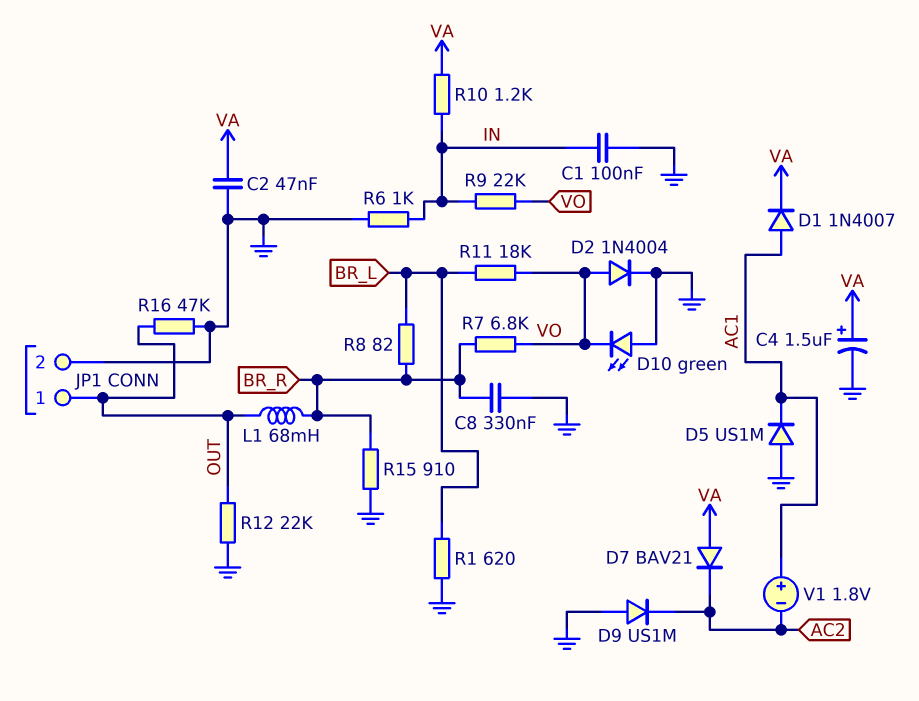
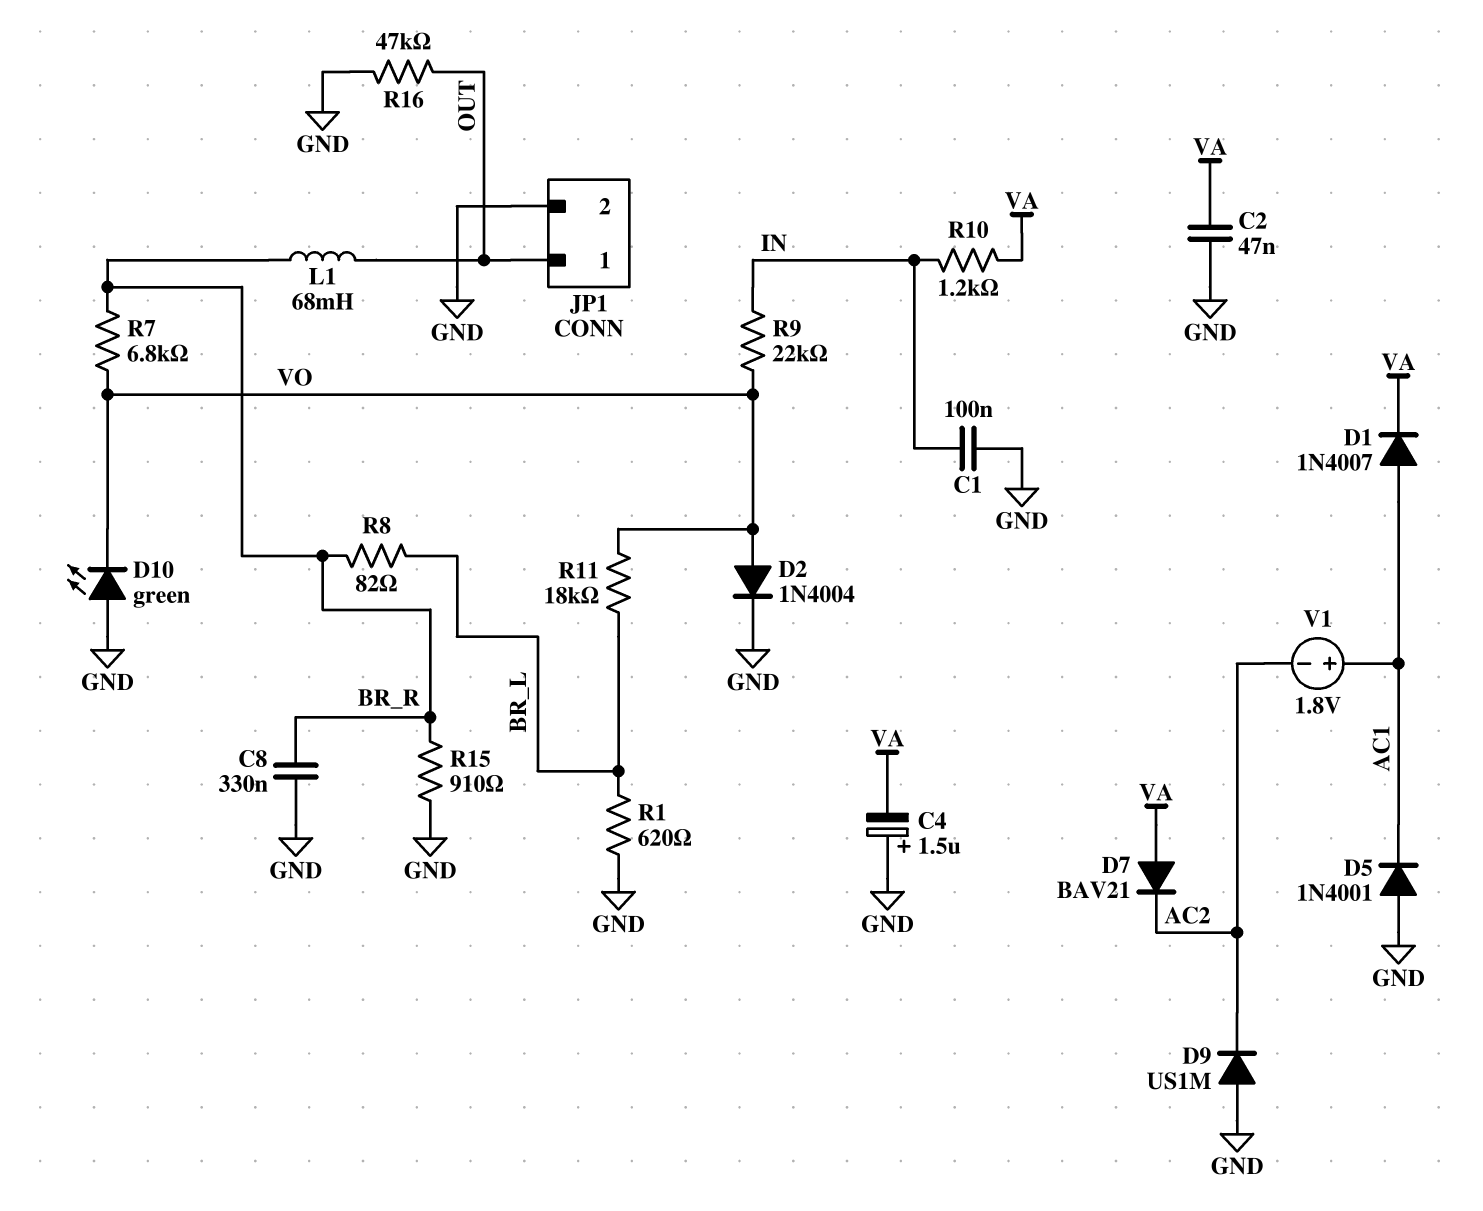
C4: 1.5uF (plus VA, minus GND) -> 1.5uF (plus GND, minus VA)
D5: diode US1M (A GND, K AC1) -> diode 1N4001 (A GND, K AC1)
R6: 1k (GND, IN) -> none
R12: 22k (GND, OUT) -> none

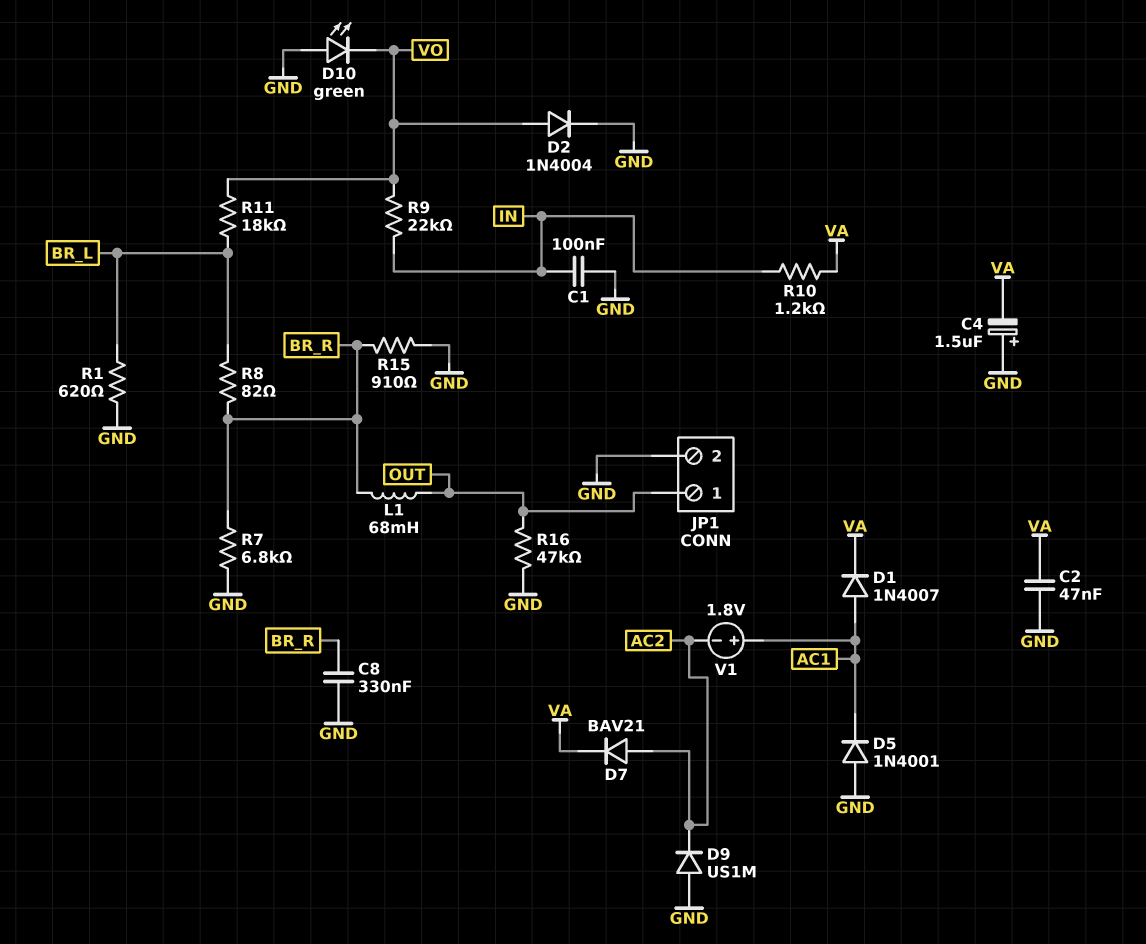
D7: diode BAV21 (A VA, K AC2) -> diode BAV21 (A AC2, K VA)
R7: 6.8k (BR_R, VO) -> 6.8k (BR_R, GND)

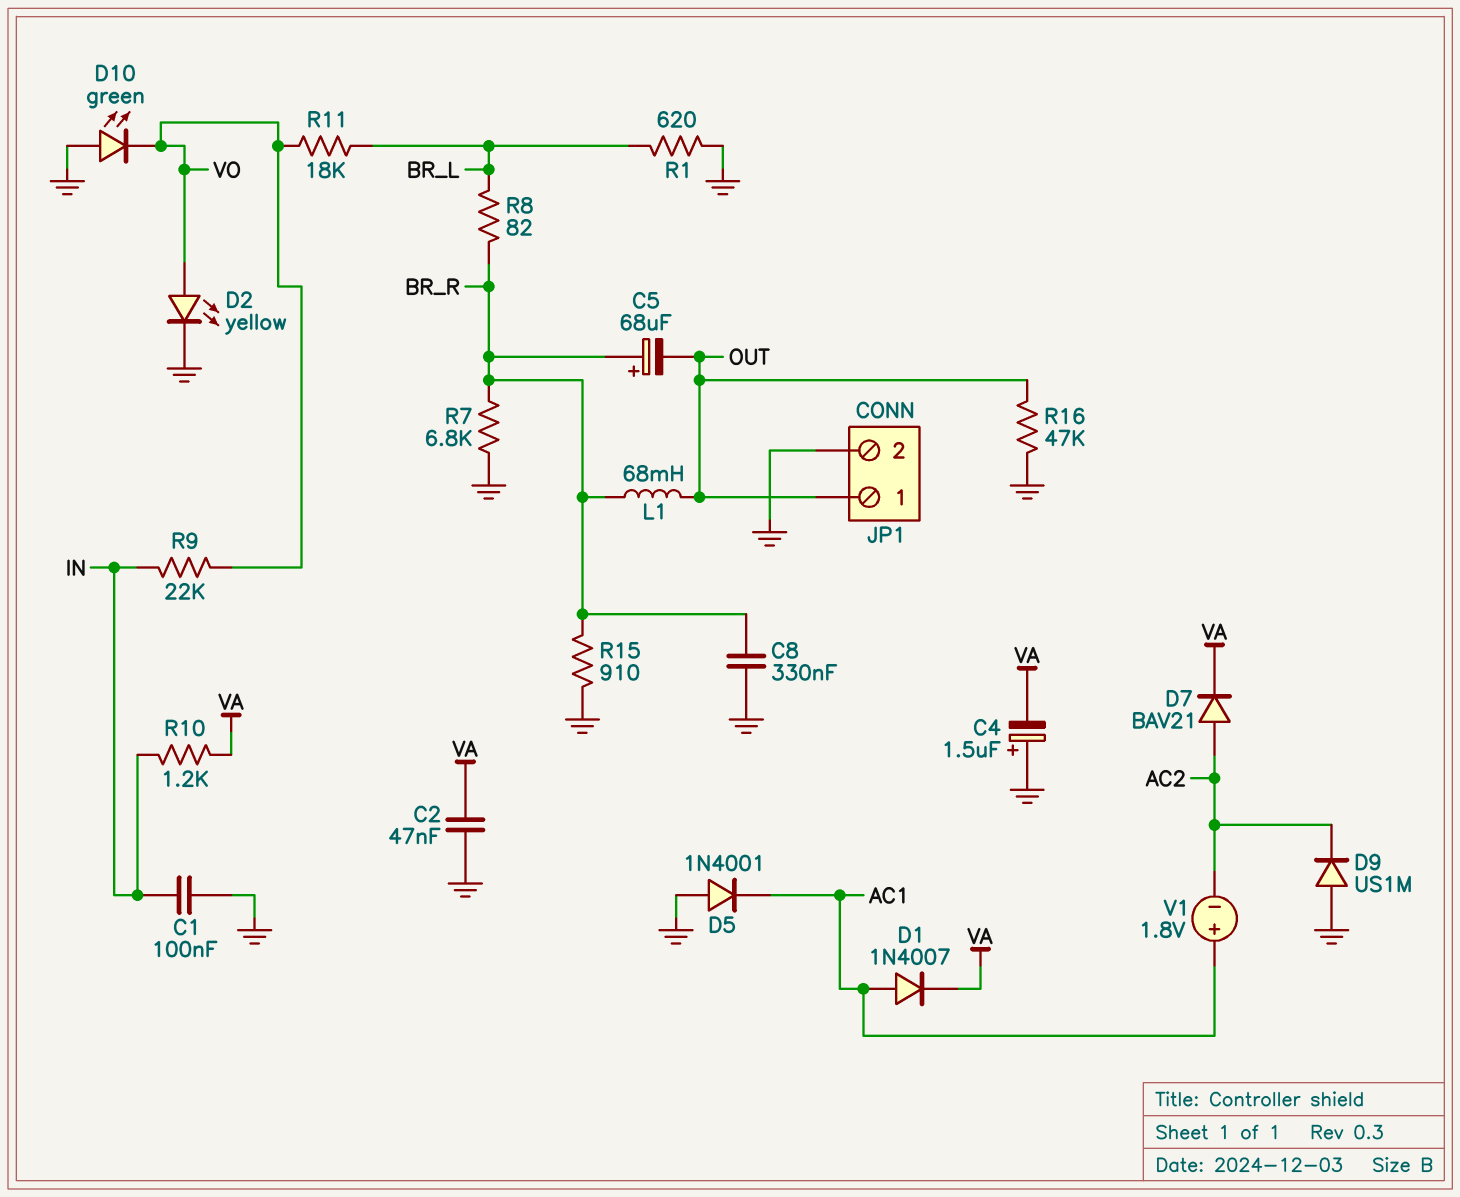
C5: none -> 68uF (plus BR_R, minus OUT)
D2: diode 1N4004 (A VO, K GND) -> LED yellow (A VO, K GND)

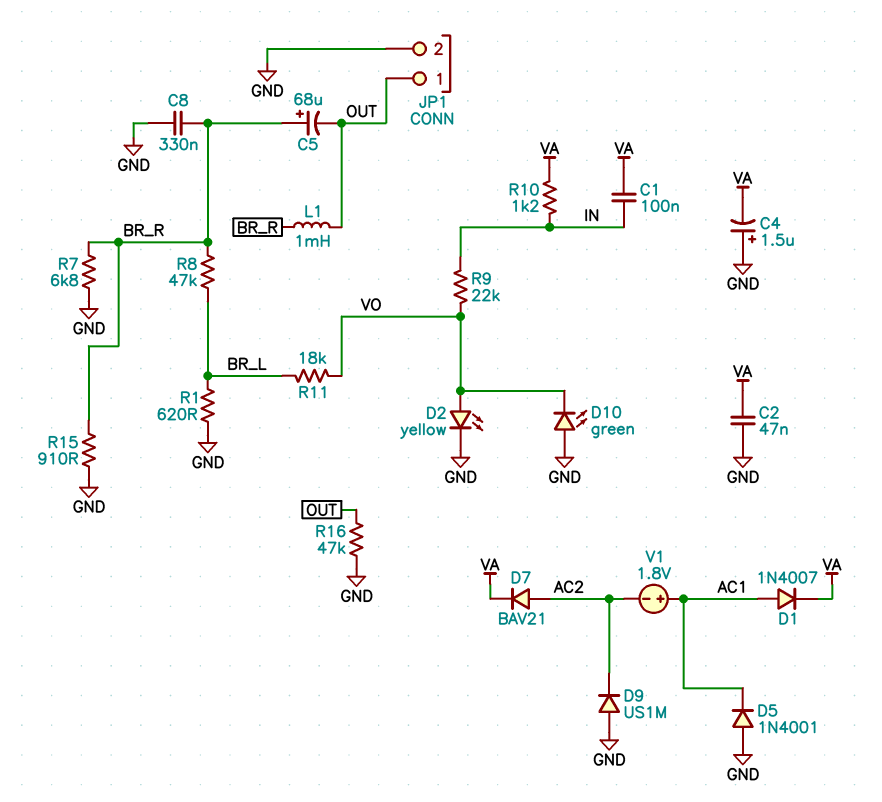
C1: 100nF (GND, IN) -> 100nF (IN, VA)
L1: 68mH (BR_R, OUT) -> 1mH (BR_R, OUT)
R8: 82 (BR_L, BR_R) -> 47k (BR_L, BR_R)

